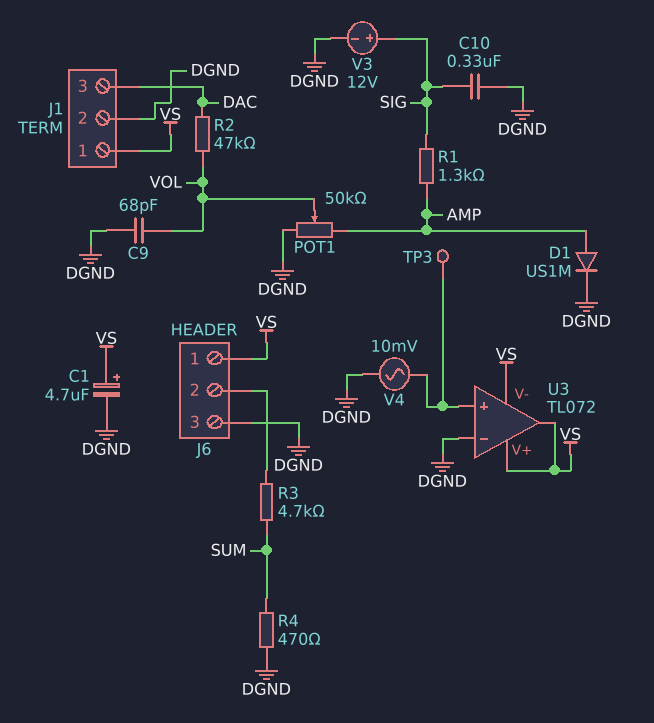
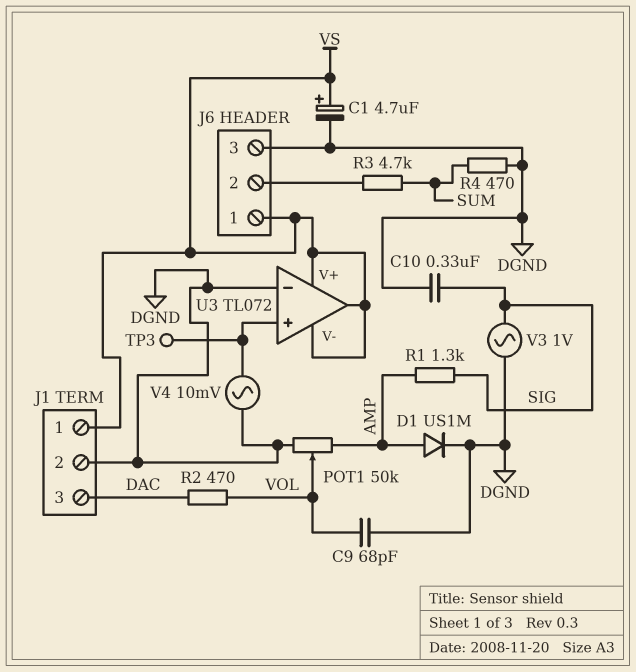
R2: 47k (DAC, VOL) -> 470 (DAC, VOL)
V3: 12V (plus SIG, minus DGND) -> AC 1V (DGND, SIG)

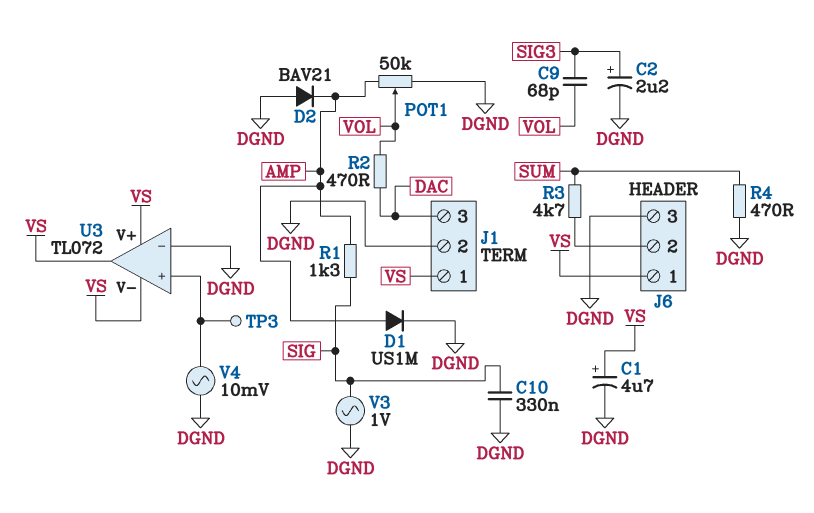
C2: none -> 2.2uF (plus SIG3, minus DGND)
C9: 68pF (DGND, VOL) -> 68pF (SIG3, VOL)
D2: none -> diode BAV21 (A DGND, K AMP)

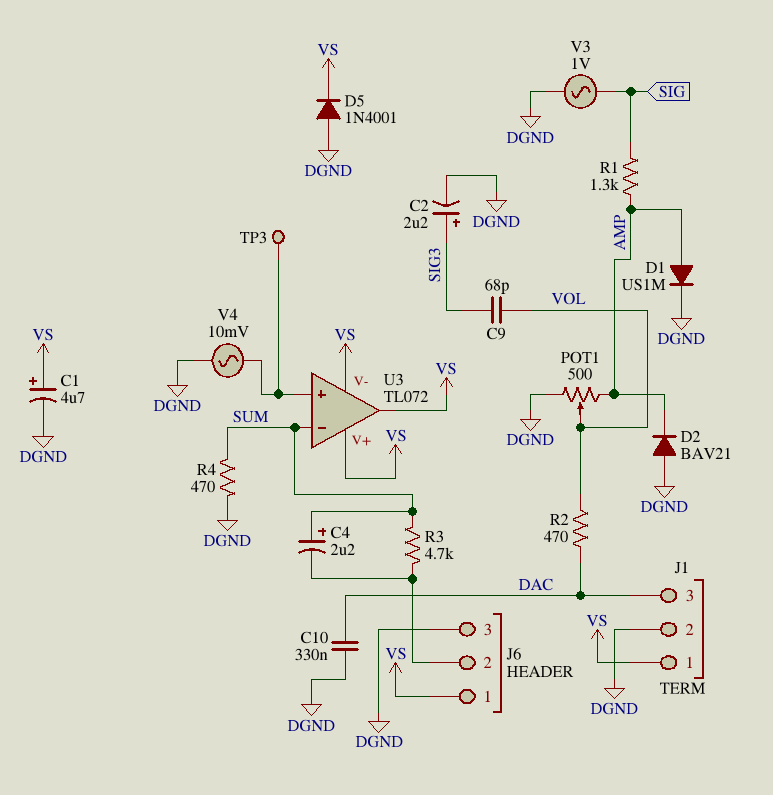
C4: none -> 2.2uF (plus SUM, minus J6/2)
C10: 330nF (DGND, SIG) -> 330nF (DAC, DGND)
D5: none -> diode 1N4001 (A DGND, K VS)
POT1: 50k (AMP, DGND, wiper VOL) -> 500 (AMP, DGND, wiper VOL)
U3 pin in-: DGND -> SUM

